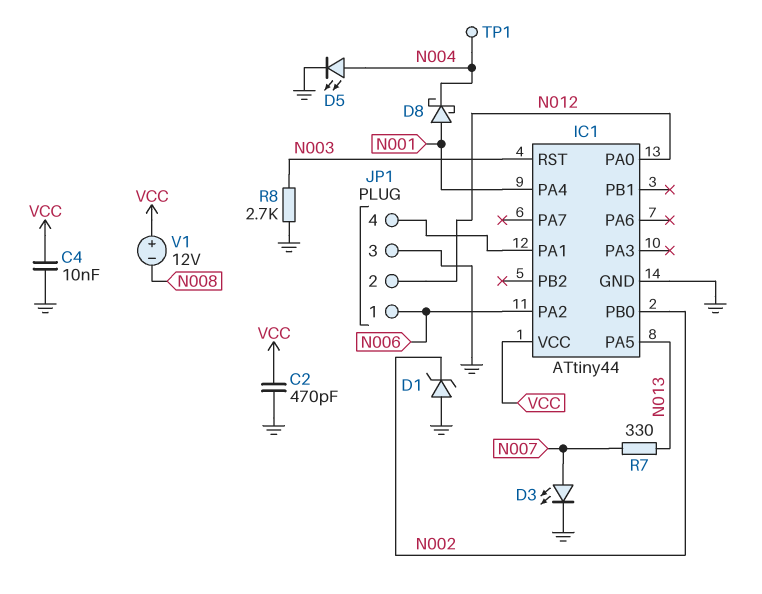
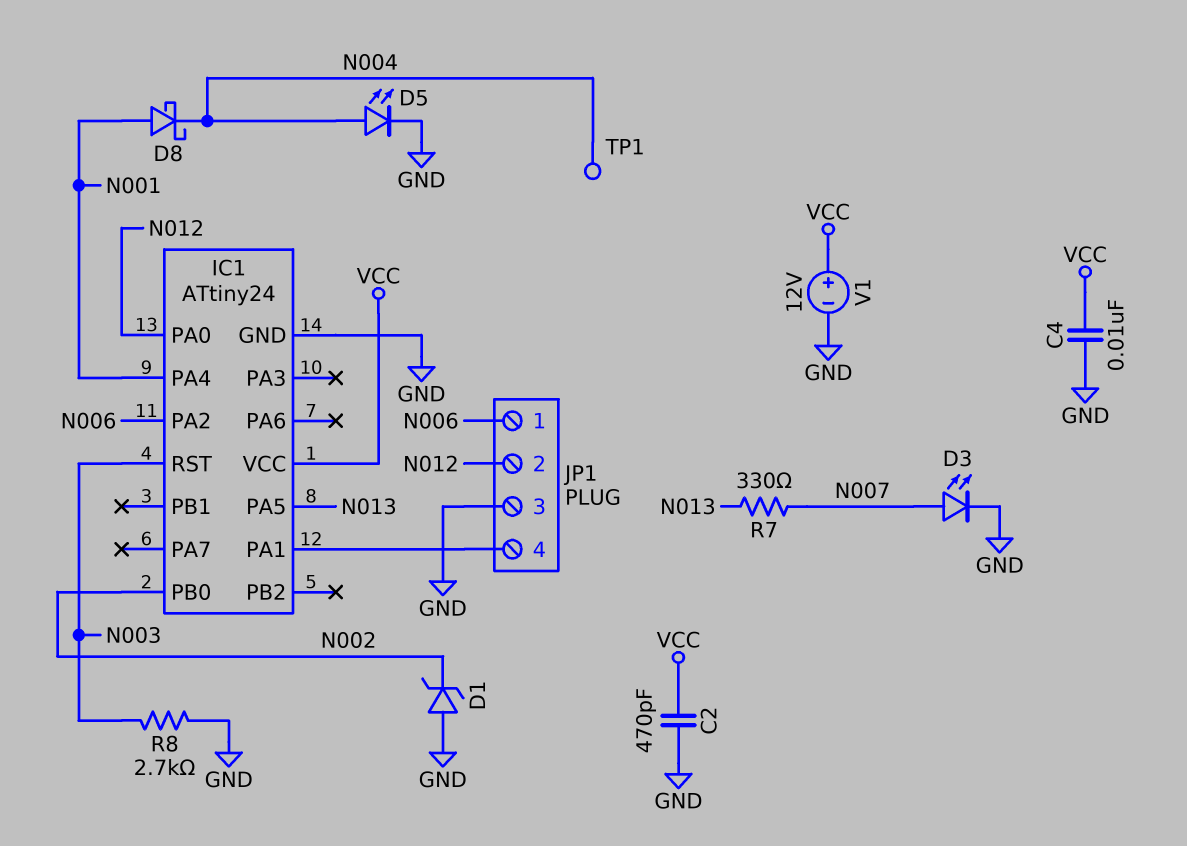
IC1: ATtiny44 -> ATtiny24
V1: 12V (plus VCC, minus N008) -> 12V (plus VCC, minus GND)

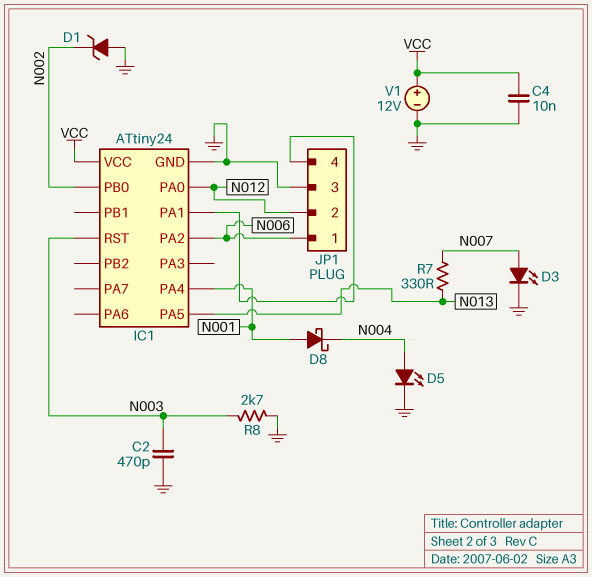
C2: 470pF (GND, VCC) -> 470pF (GND, N003)
TP1: test point (N004) -> none

